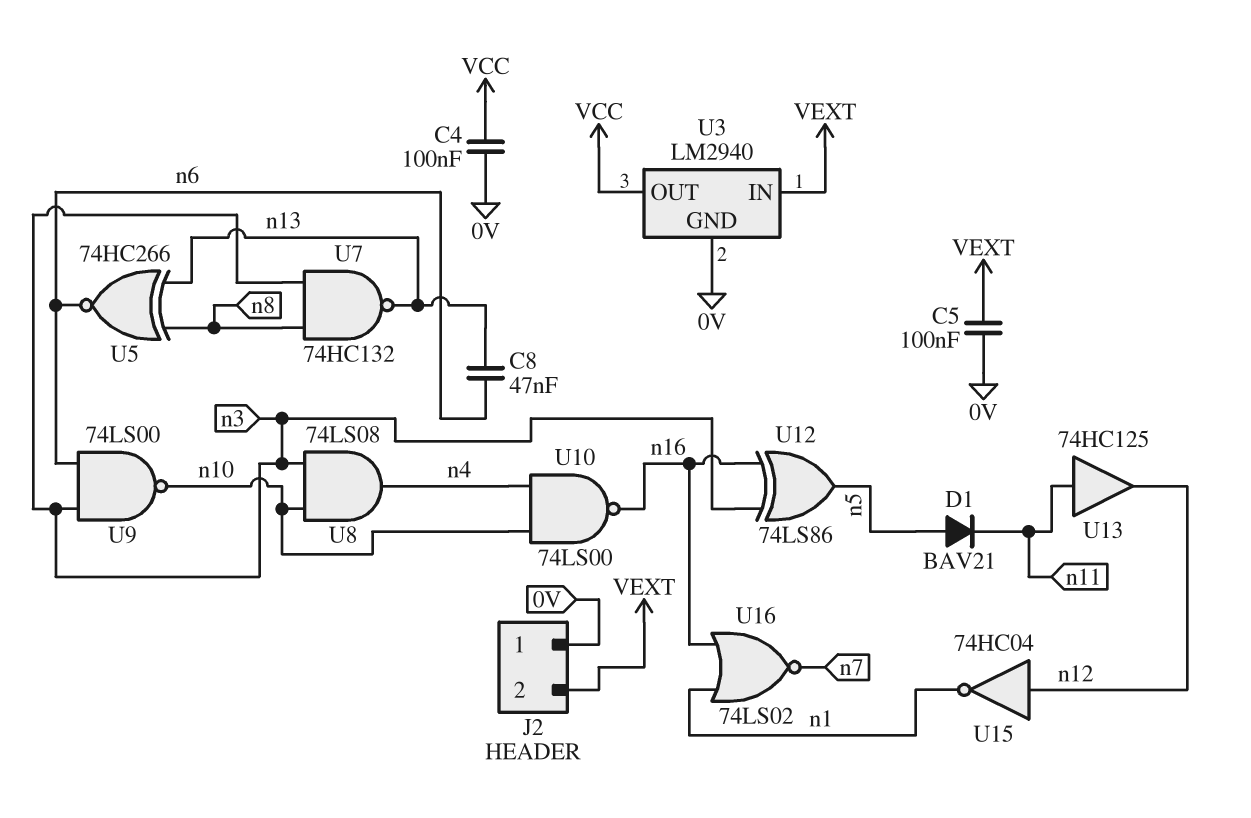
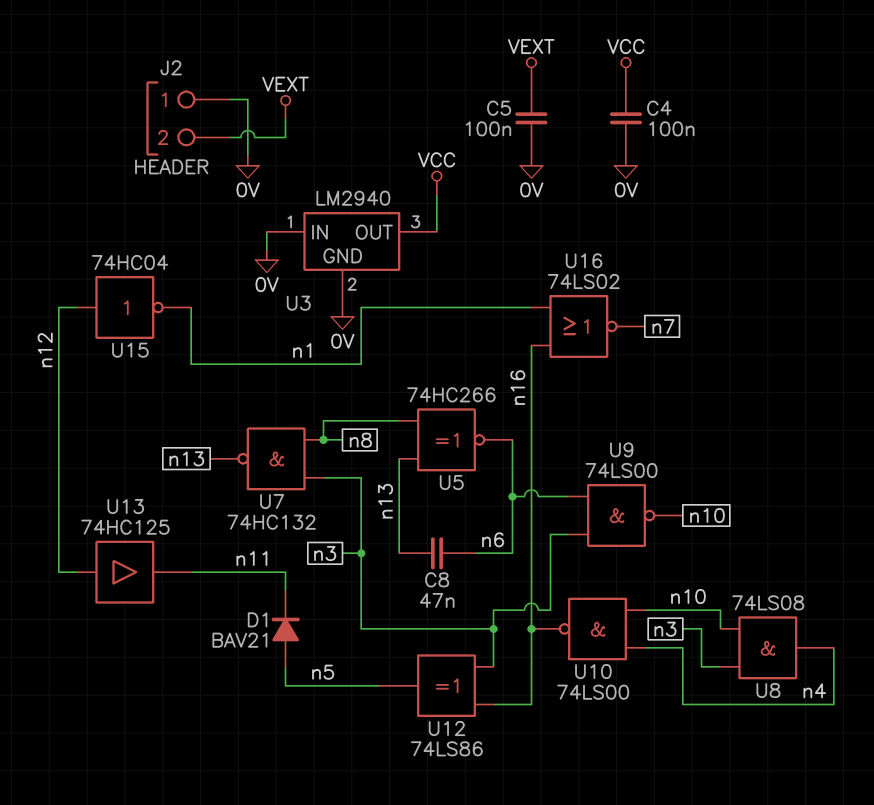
U3 pin IN: VEXT -> 0V
U13: buffer 74HC125 (in n11, out n12) -> buffer 74HC125 (in n12, out n11)

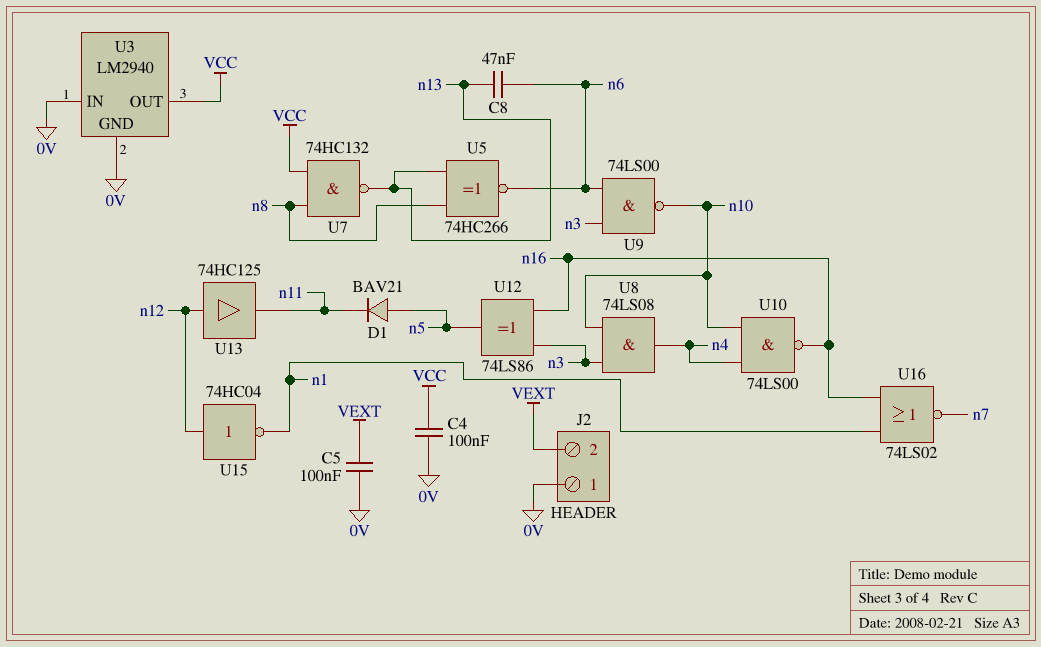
U7: NAND 74HC132 (in n3, in n8, out n13) -> NAND 74HC132 (in VCC, in n8, out n13)

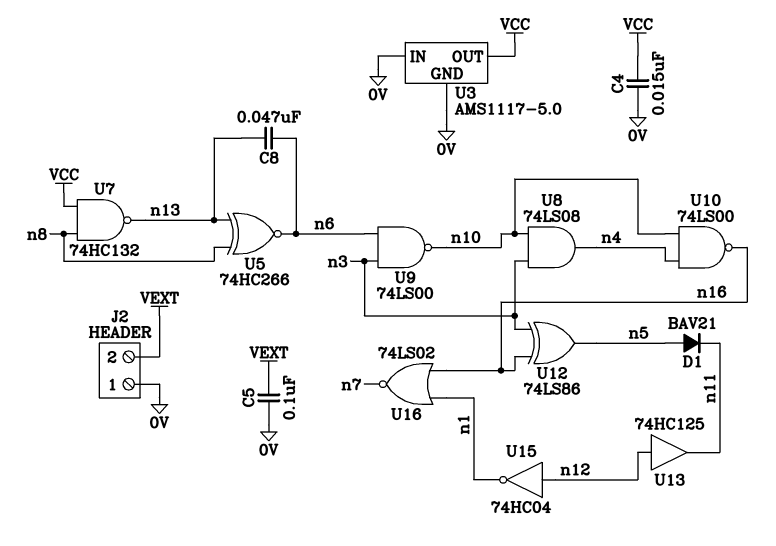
C4: 100nF (0V, VCC) -> 15nF (0V, VCC)
U3: LM2940 -> AMS1117-5.0

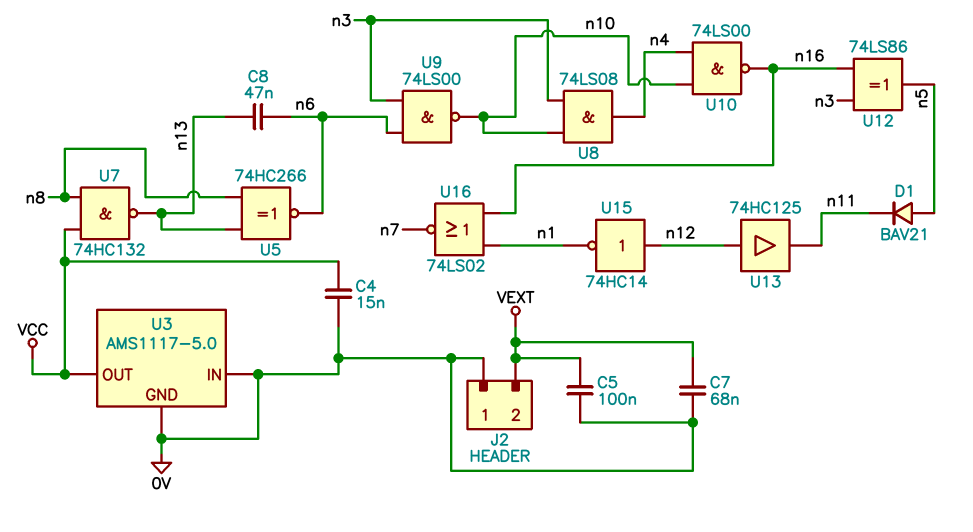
C7: none -> 68nF (0V, VEXT)
U15: NOT 74HC04 (in n12, out n1) -> NOT 74HC14 (in n12, out n1)

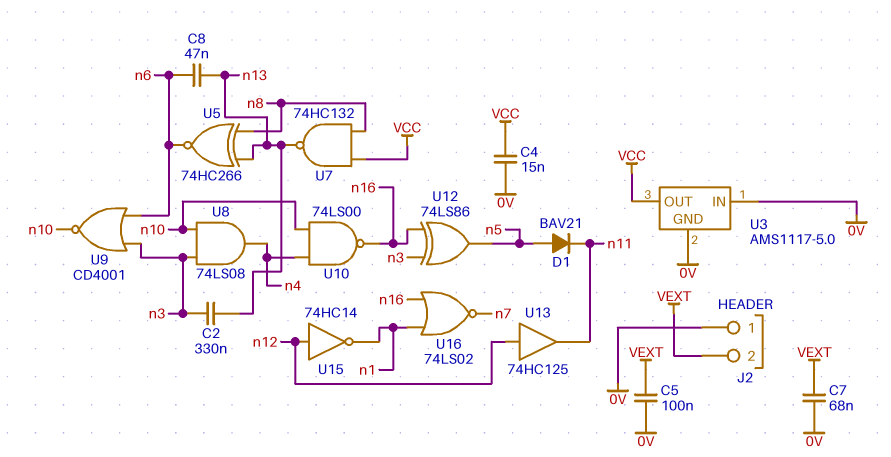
C2: none -> 330nF (n3, n13)
U9: NAND 74LS00 (in n3, in n6, out n10) -> NOR CD4001 (in n3, in n6, out n10)

